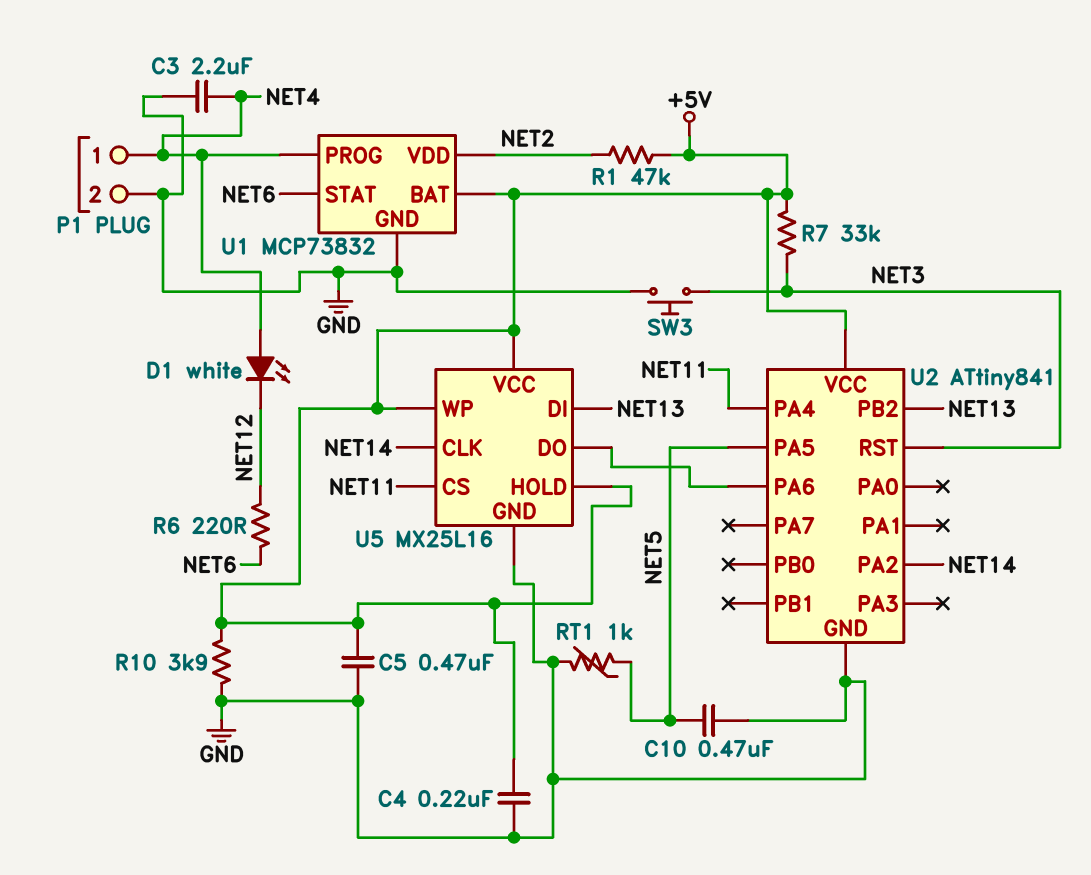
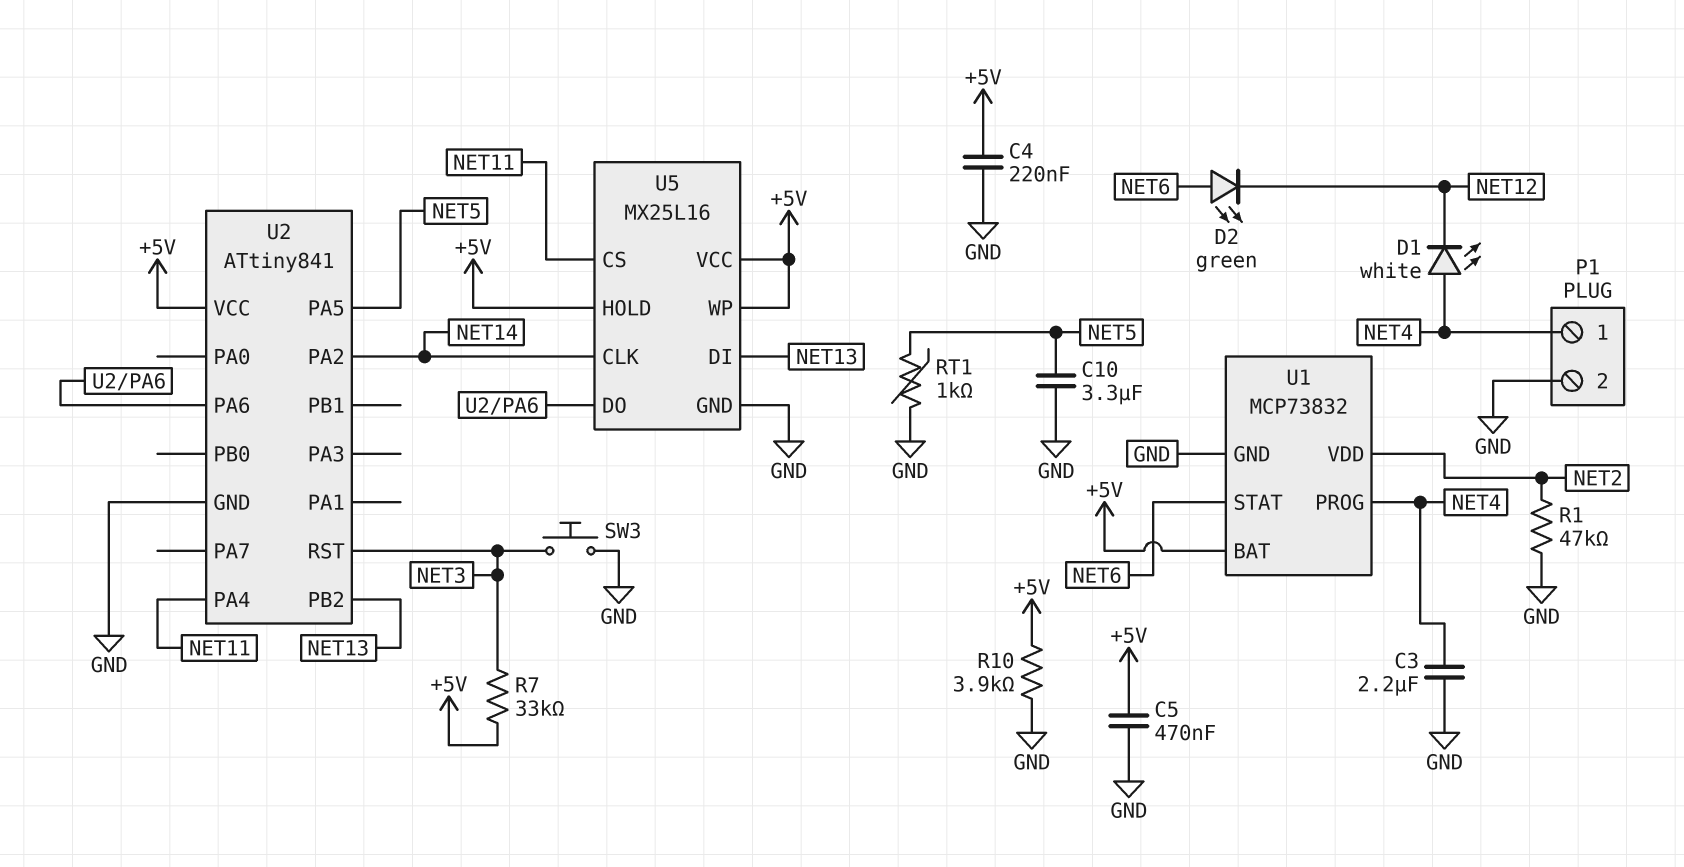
C10: 470nF (GND, NET5) -> 3.3uF (GND, NET5)
D2: none -> LED green (A NET6, K NET12)
R1: 47k (+5V, NET2) -> 47k (GND, NET2)
R6: 220 (NET6, NET12) -> none

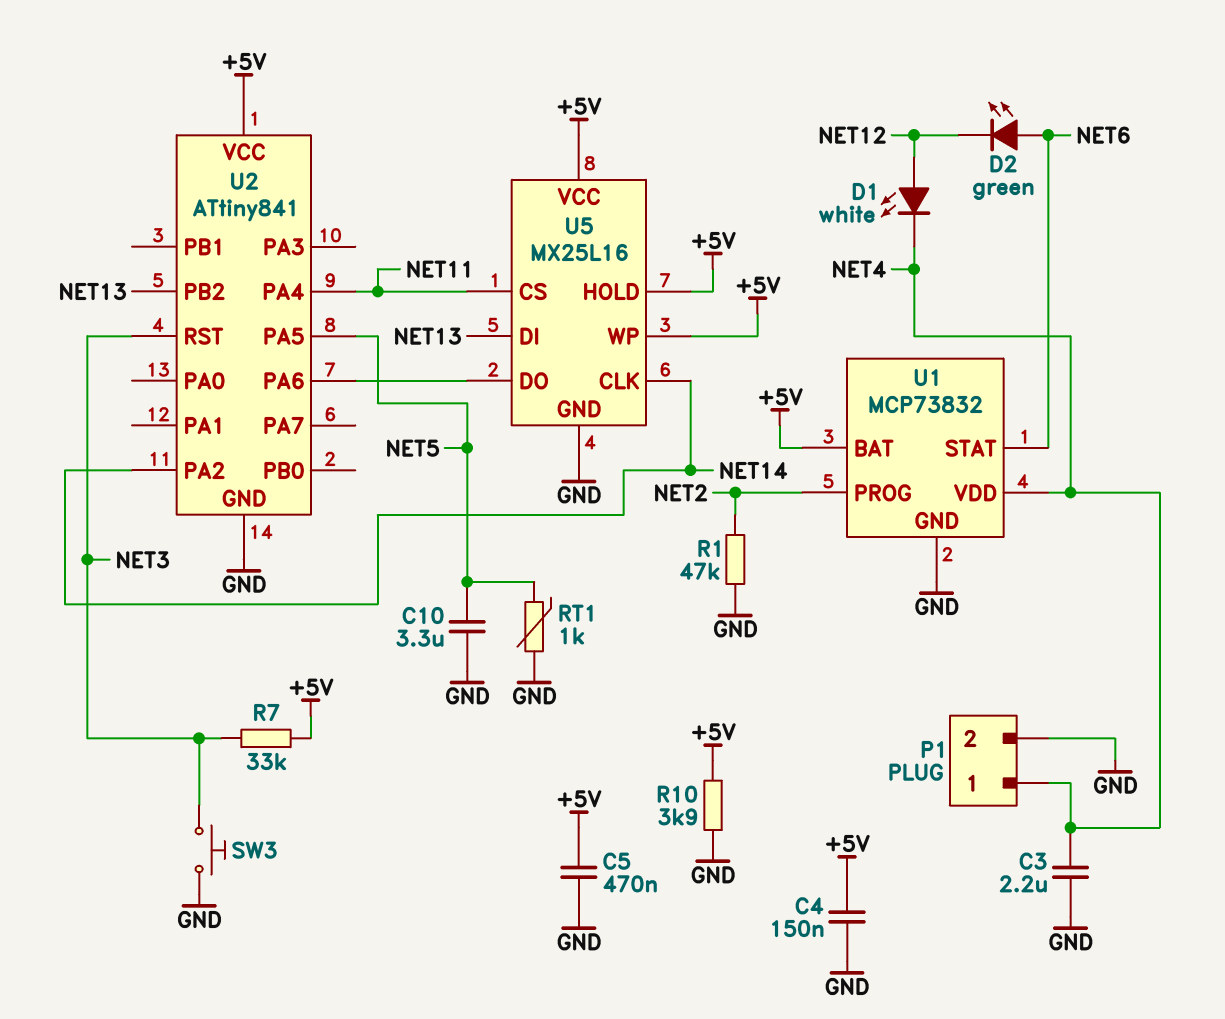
C4: 220nF (+5V, GND) -> 150nF (+5V, GND)
D1: LED white (A NET4, K NET12) -> LED white (A NET12, K NET4)
U1 pin PROG: NET4 -> NET2
U1 pin VDD: NET2 -> NET4

